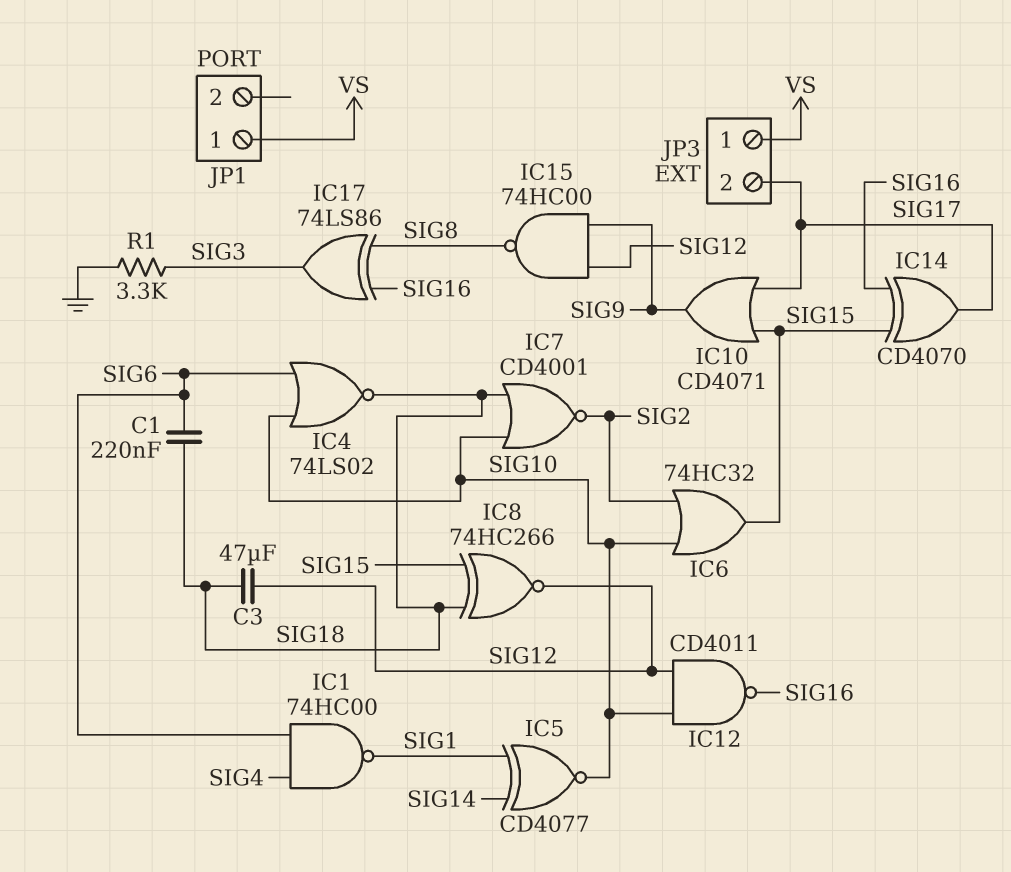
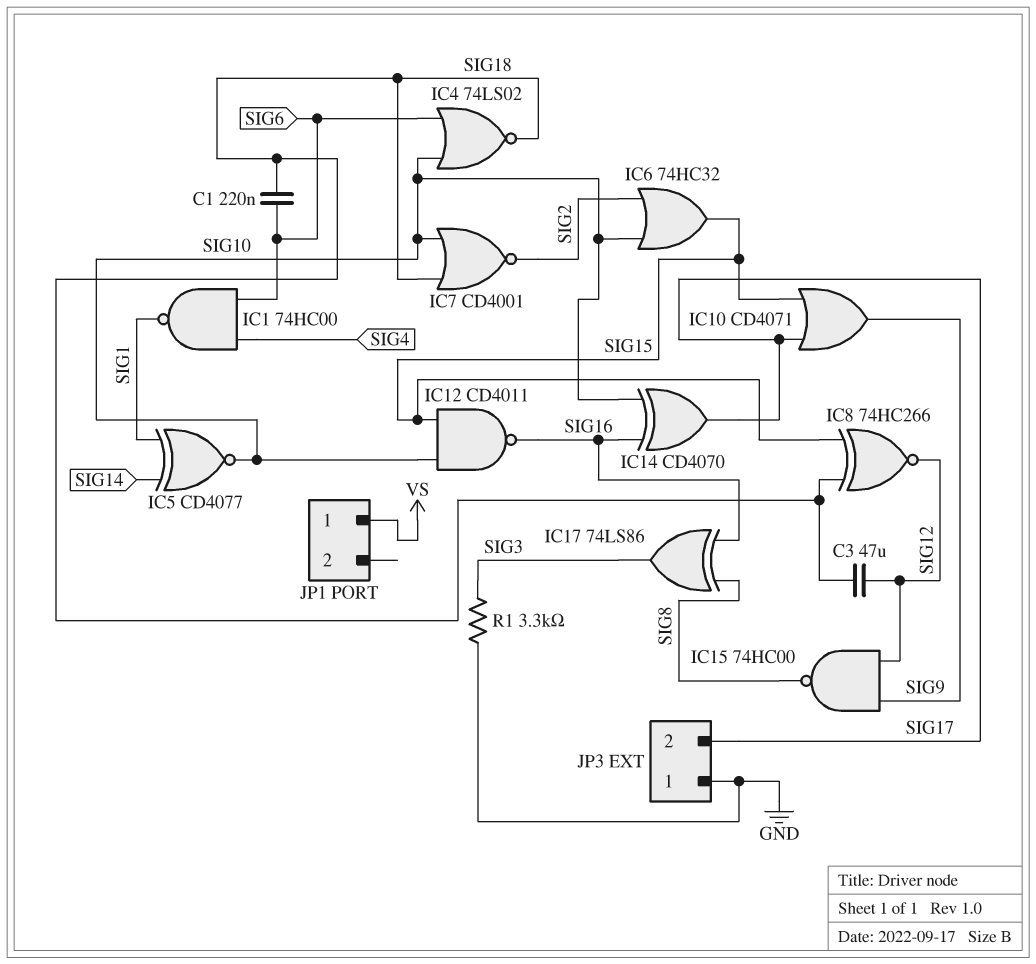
IC12: NAND CD4011 (in SIG10, in SIG12, out SIG16) -> NAND CD4011 (in SIG10, in SIG15, out SIG16)
IC14: XOR CD4070 (in SIG15, in SIG16, out SIG17) -> XOR CD4070 (in SIG10, in SIG16, out SIG17)
JP3 pin 1: VS -> GND

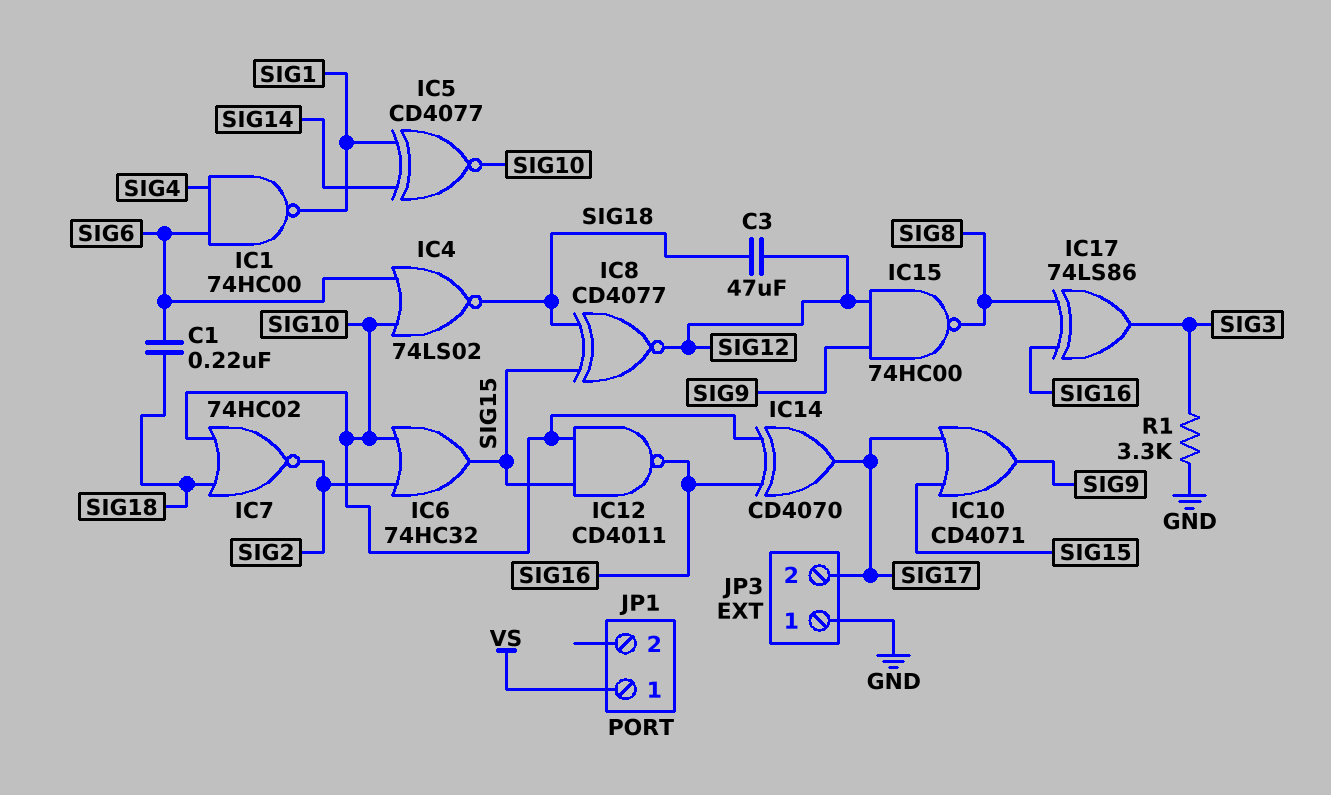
IC7: NOR CD4001 (in SIG10, in SIG18, out SIG2) -> NOR 74HC02 (in SIG10, in SIG18, out SIG2)
IC8: XNOR 74HC266 (in SIG15, in SIG18, out SIG12) -> XNOR CD4077 (in SIG15, in SIG18, out SIG12)

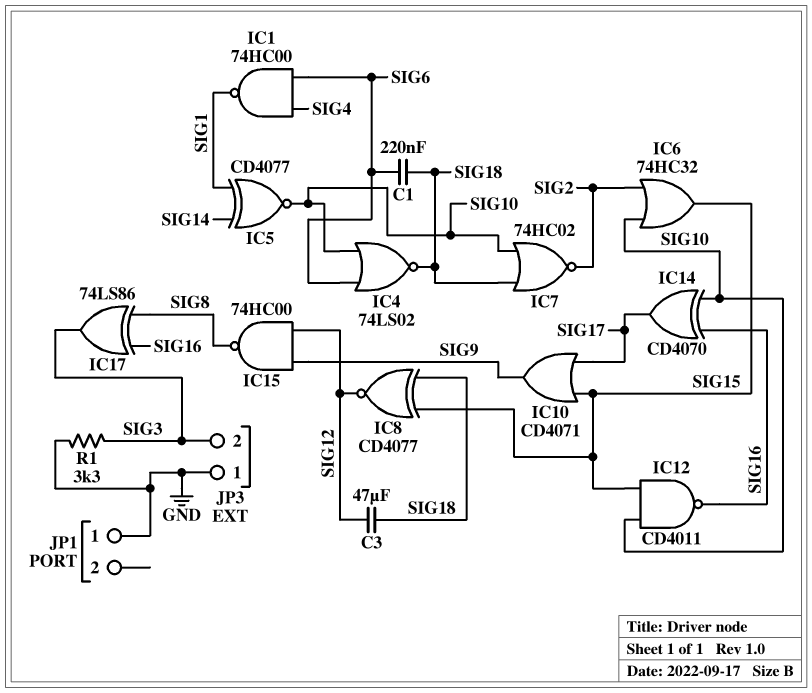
JP1 pin 1: VS -> GND
JP3 pin 2: SIG17 -> SIG3

